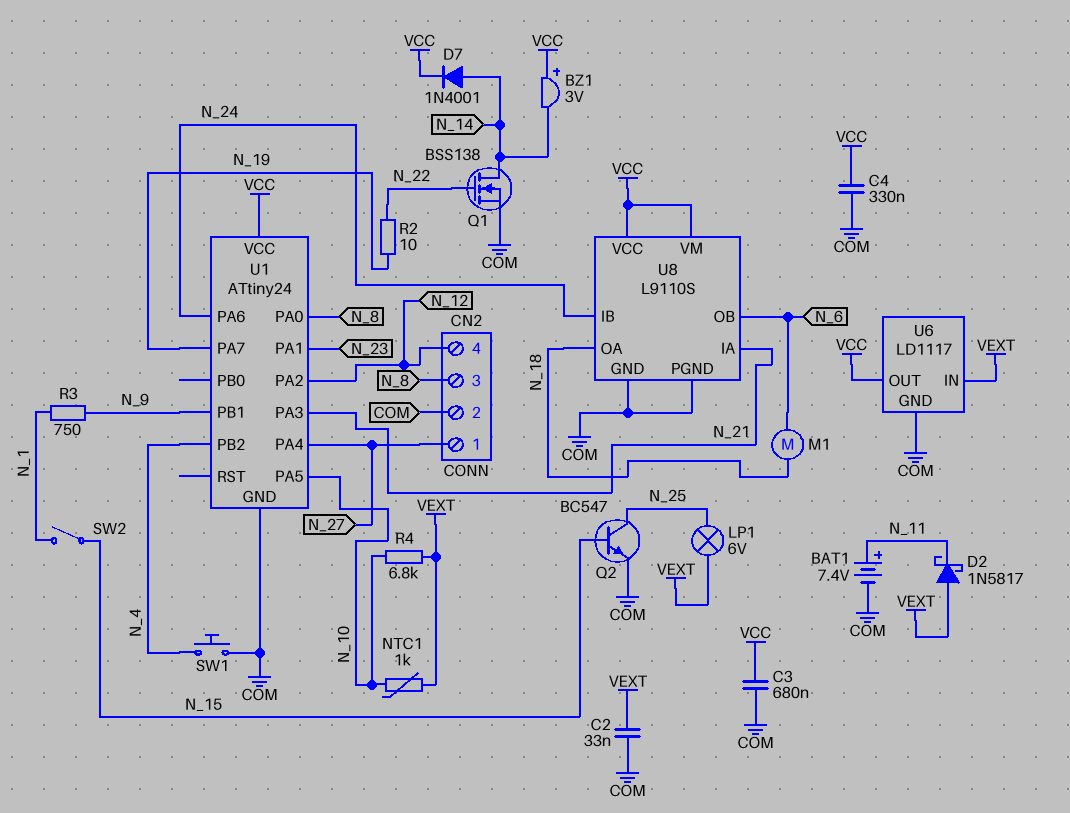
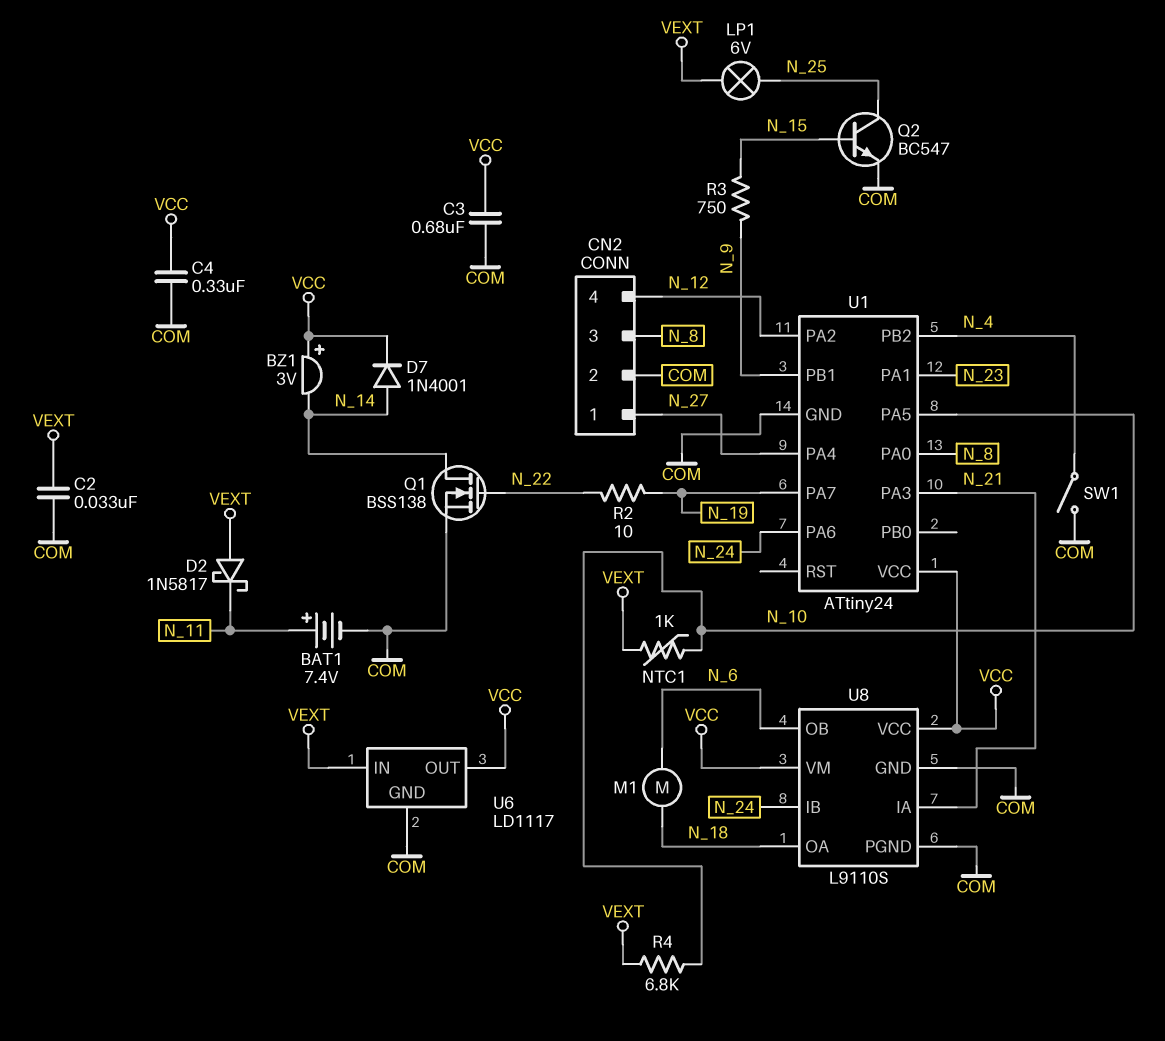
R3: 750 (N_1, N_9) -> 750 (N_9, N_15)
SW1: button (COM, N_4) -> switch (COM, N_4)
SW2: switch (N_1, N_15) -> none

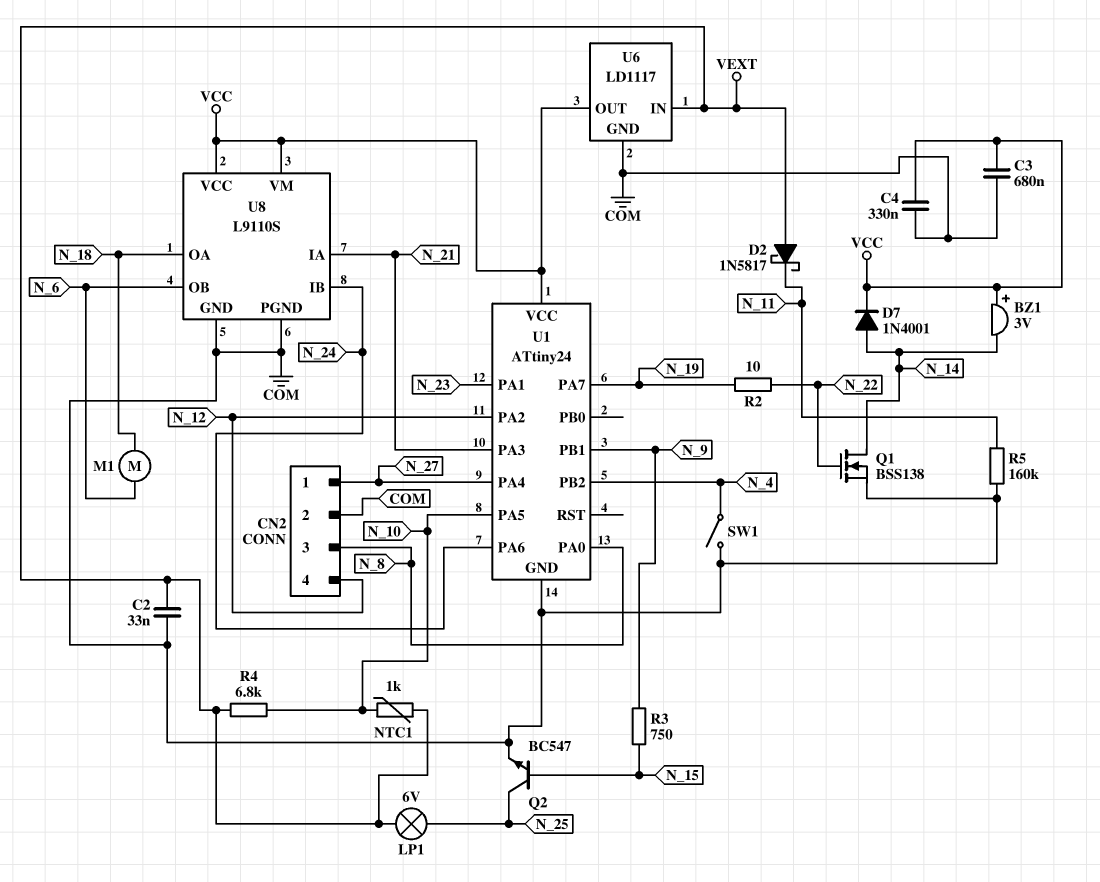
BAT1: 7.4V (plus N_11, minus COM) -> none
R5: none -> 160k (COM, N_11)

